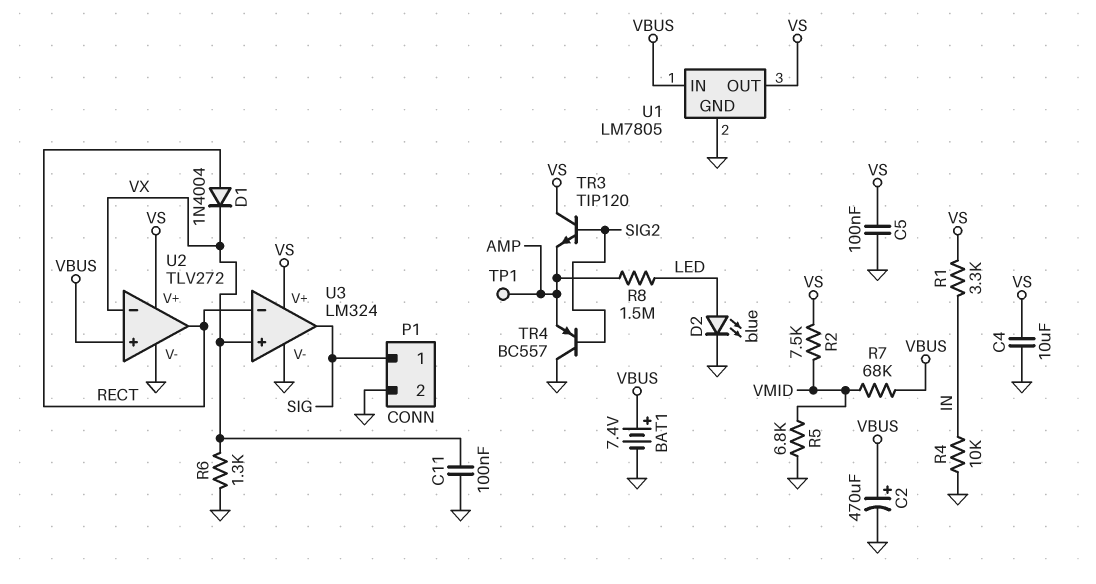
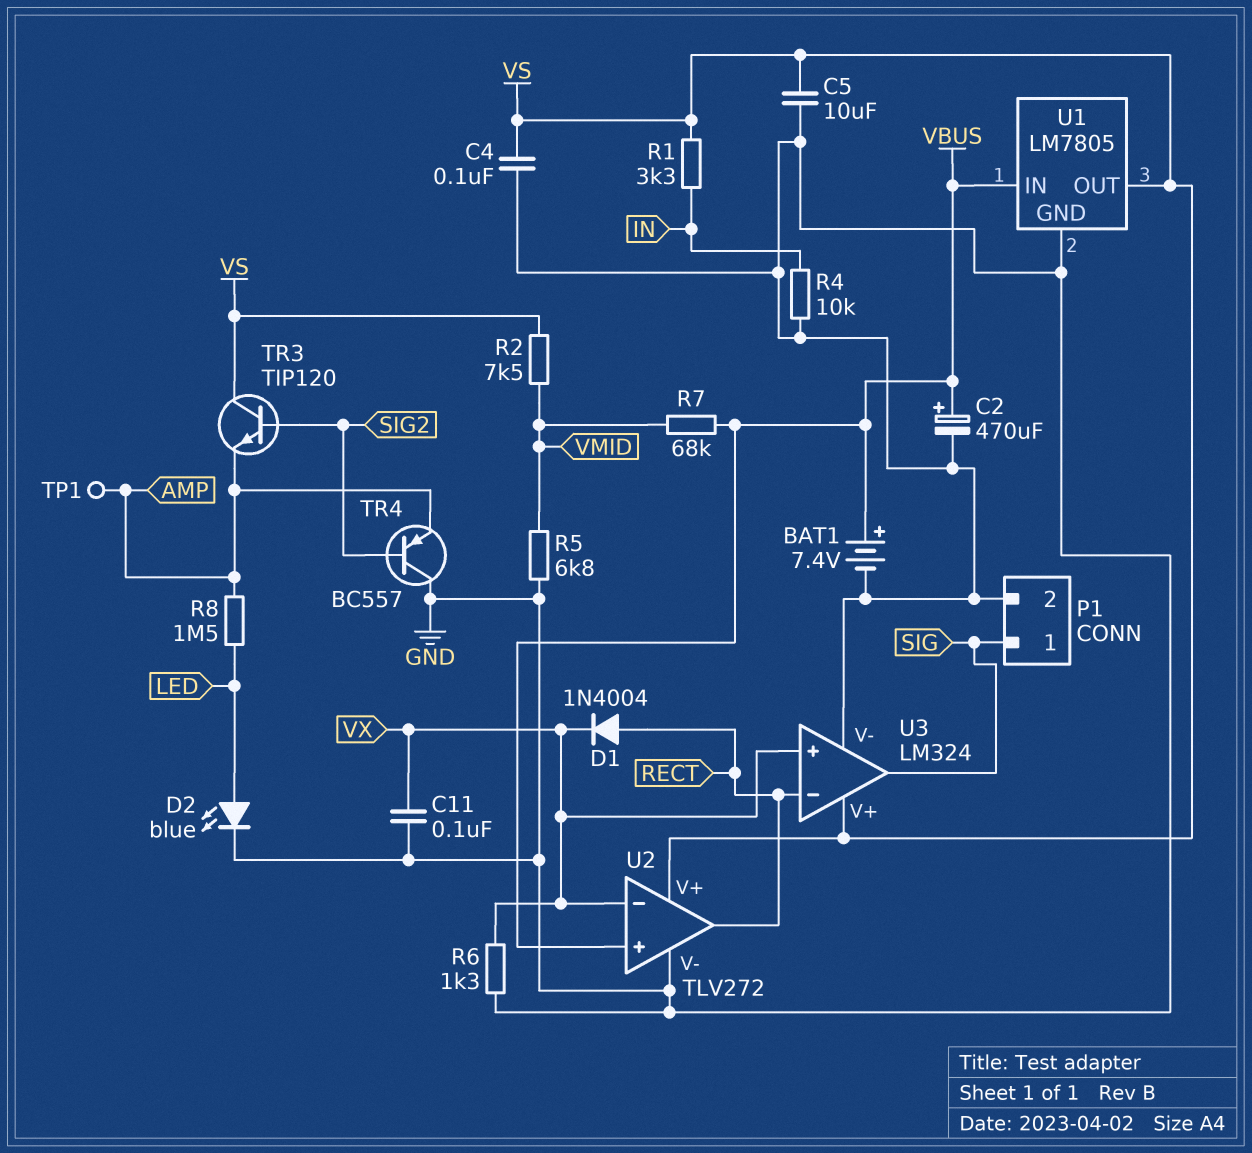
C4: 10uF (GND, VS) -> 100nF (GND, VS)
C5: 100nF (GND, VS) -> 10uF (GND, VS)

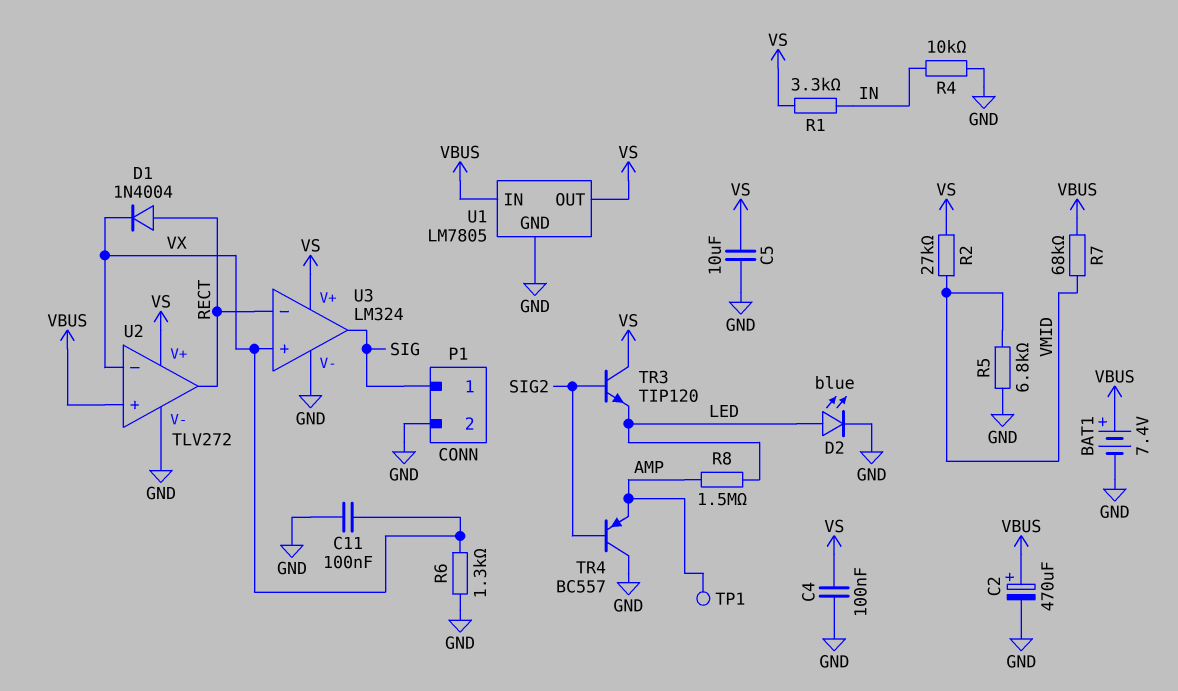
R2: 7.5k (VMID, VS) -> 27k (VMID, VS)
TR3: NPN TIP120 (B SIG2, C VS, E AMP) -> NPN TIP120 (B SIG2, C VS, E LED)

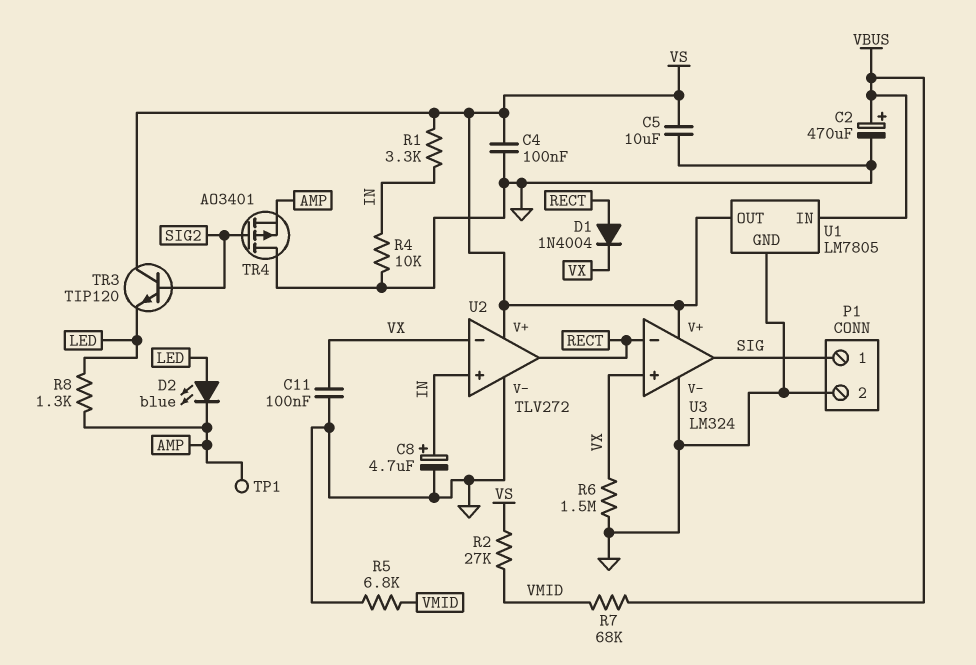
BAT1: 7.4V (plus VBUS, minus GND) -> none
C8: none -> 4.7uF (plus IN, minus GND)
D2: LED blue (A LED, K GND) -> LED blue (A LED, K AMP)
R6: 1.3k (GND, VX) -> 1.5M (GND, VX)
R8: 1.5M (AMP, LED) -> 1.3k (AMP, LED)
TR4: PNP BC557 (B SIG2, C GND, E AMP) -> PMOS AO3401 (G SIG2, D GND, S AMP)
U2 pin in+: VBUS -> IN

